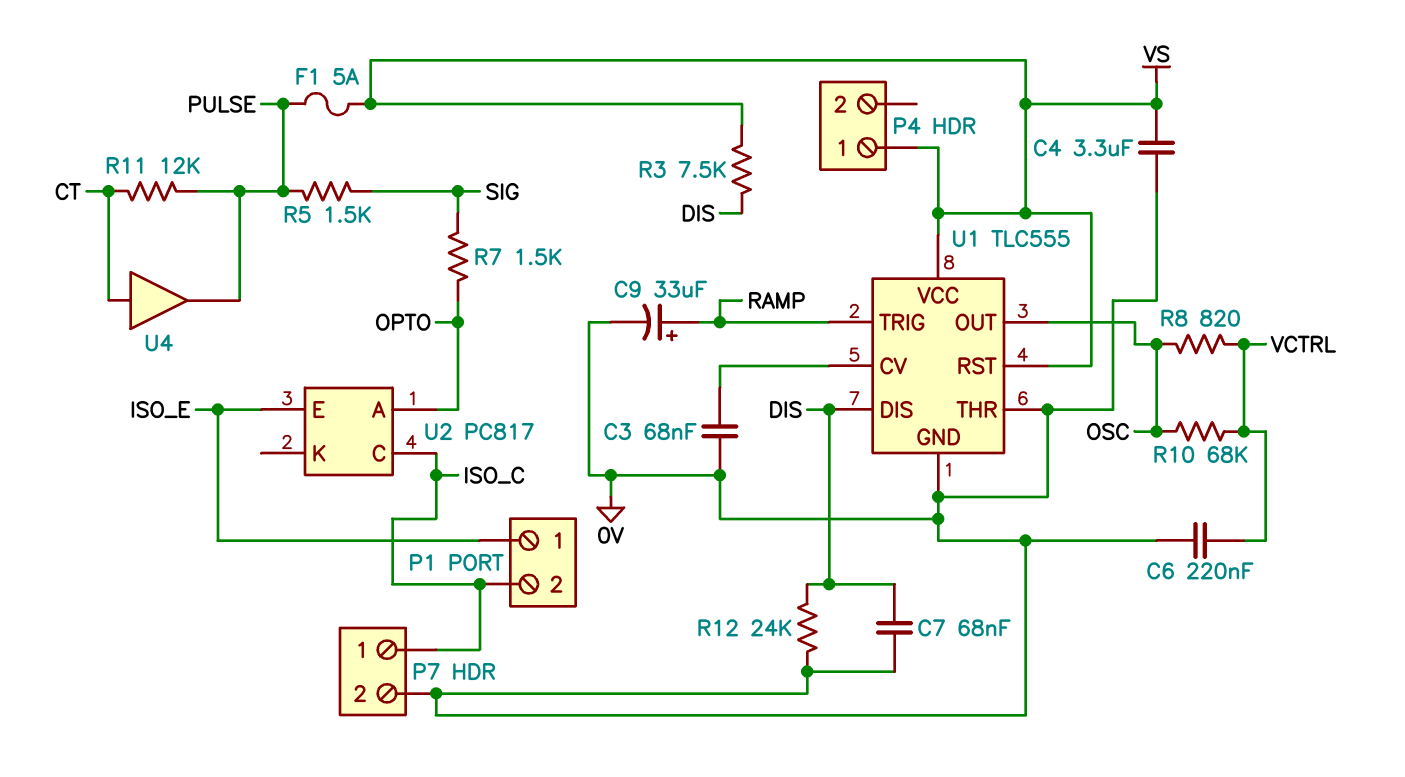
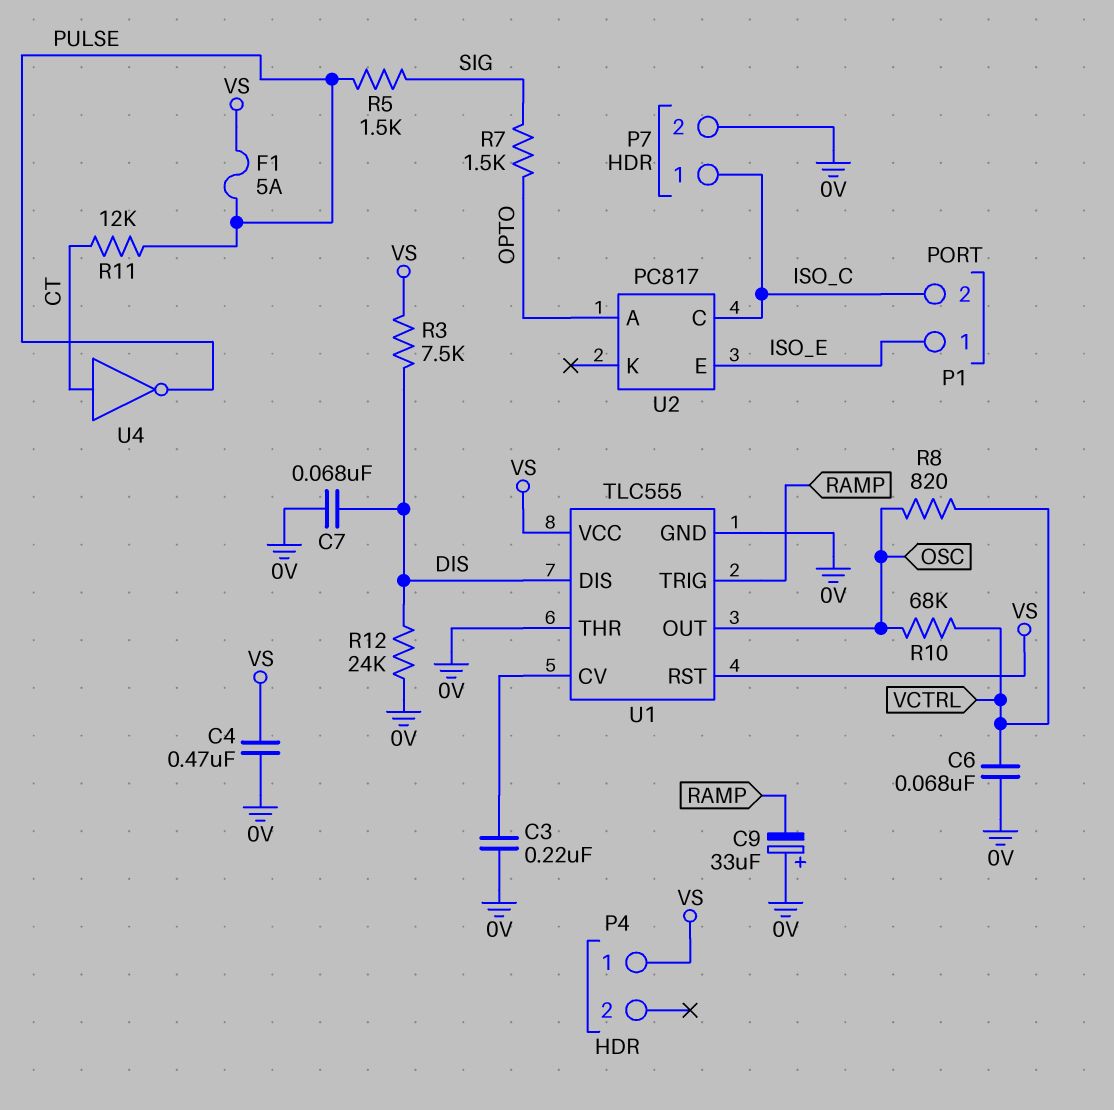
C3: 68nF (0V, U1/CV) -> 220nF (0V, U1/CV)
C4: 3.3uF (0V, VS) -> 470nF (0V, VS)
C6: 220nF (0V, VCTRL) -> 68nF (0V, VCTRL)
C9: 33uF (plus RAMP, minus 0V) -> 33uF (plus 0V, minus RAMP)
U4: buffer (in CT, out PULSE) -> NOT (in CT, out PULSE)

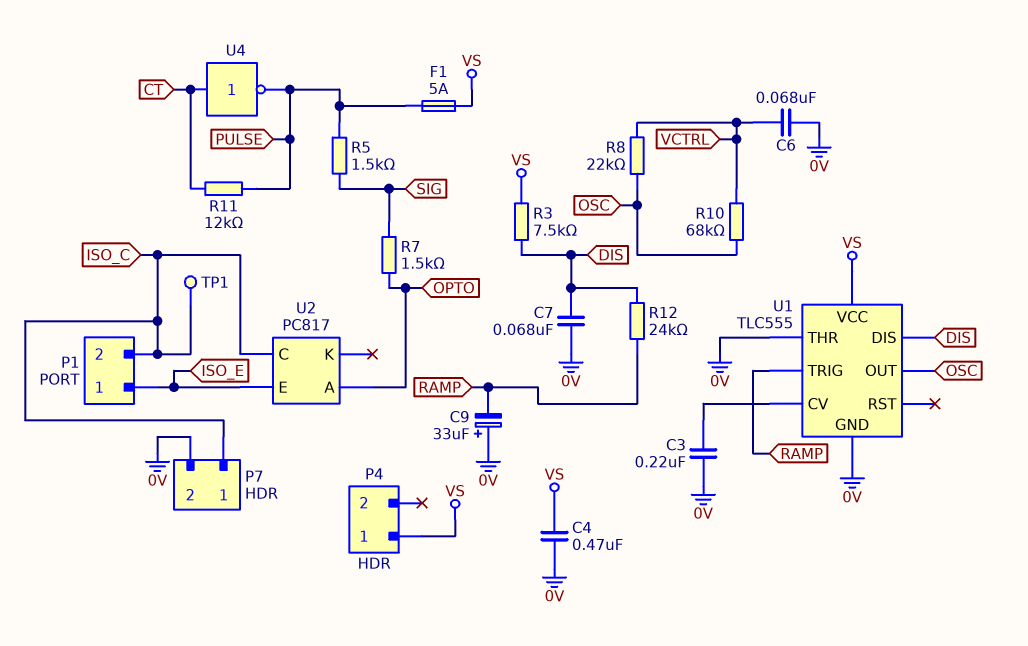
R8: 820 (OSC, VCTRL) -> 22k (OSC, VCTRL)
R12: 24k (0V, DIS) -> 24k (DIS, RAMP)
TP1: none -> test point (ISO_C)
U1 pin RST: VS -> none

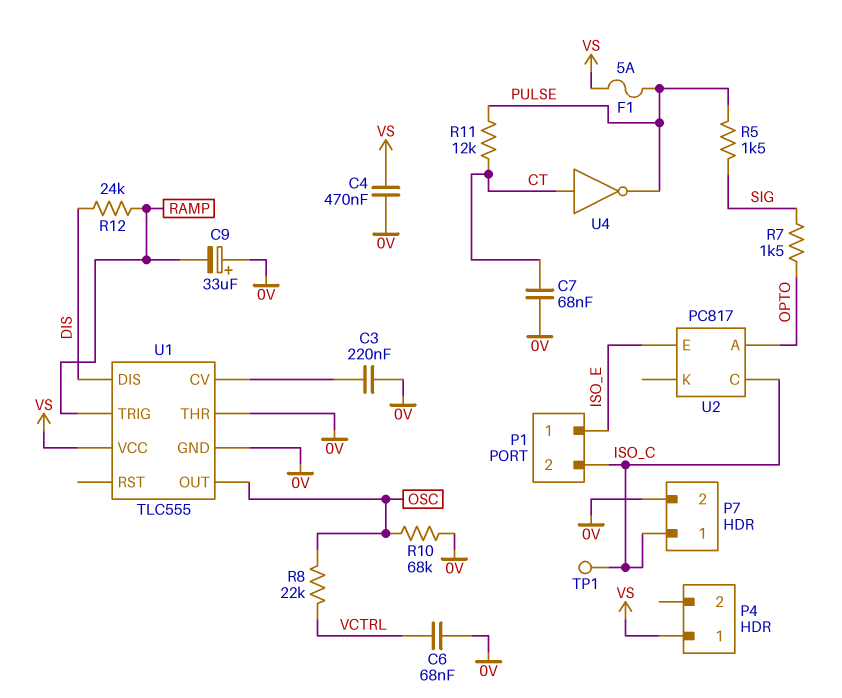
C7: 68nF (0V, DIS) -> 68nF (0V, CT)
R3: 7.5k (DIS, VS) -> none
R10: 68k (OSC, VCTRL) -> 68k (0V, OSC)

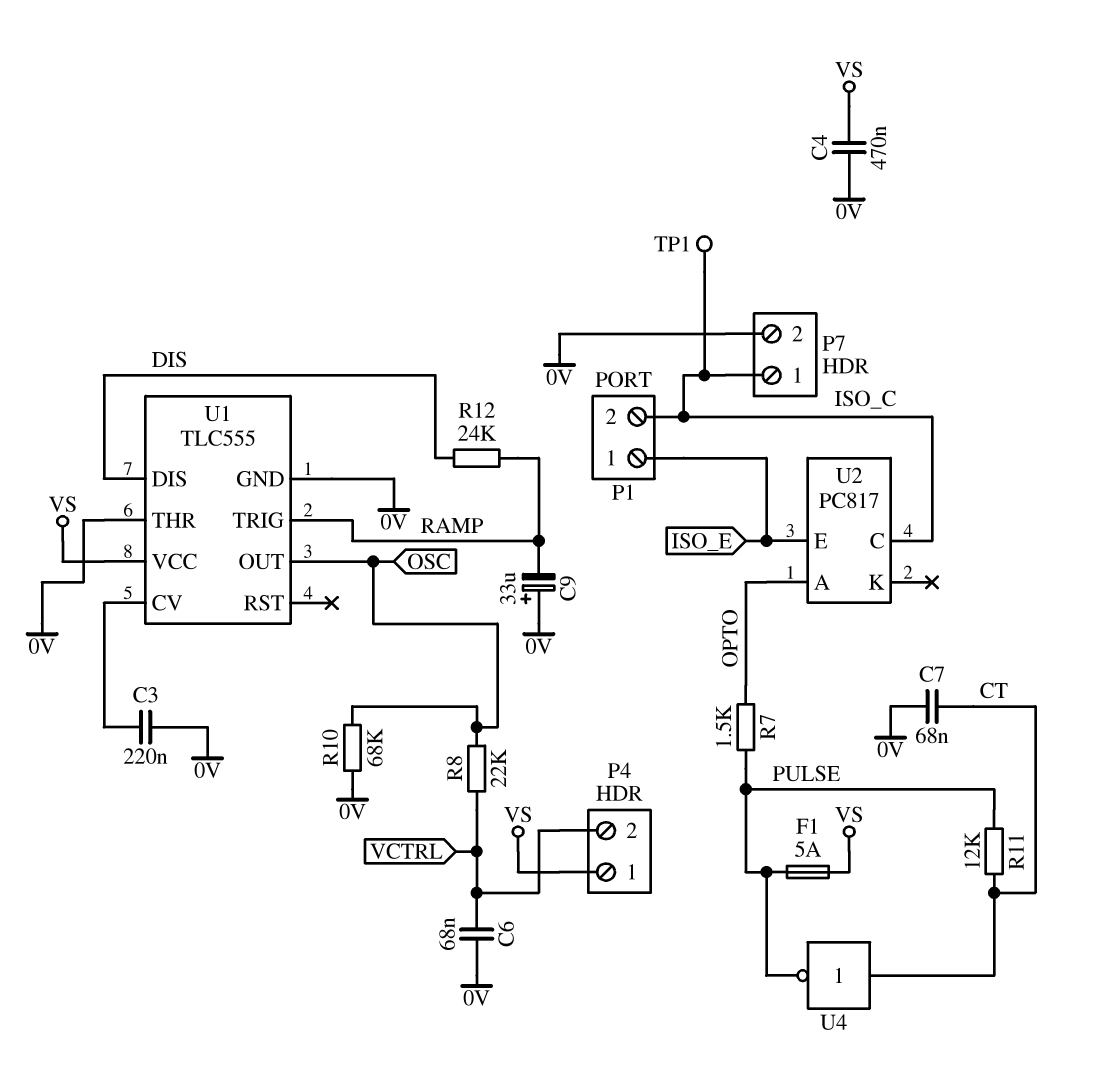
P4 pin 2: none -> VCTRL
R5: 1.5k (PULSE, SIG) -> none
R7: 1.5k (OPTO, SIG) -> 1.5k (OPTO, PULSE)

